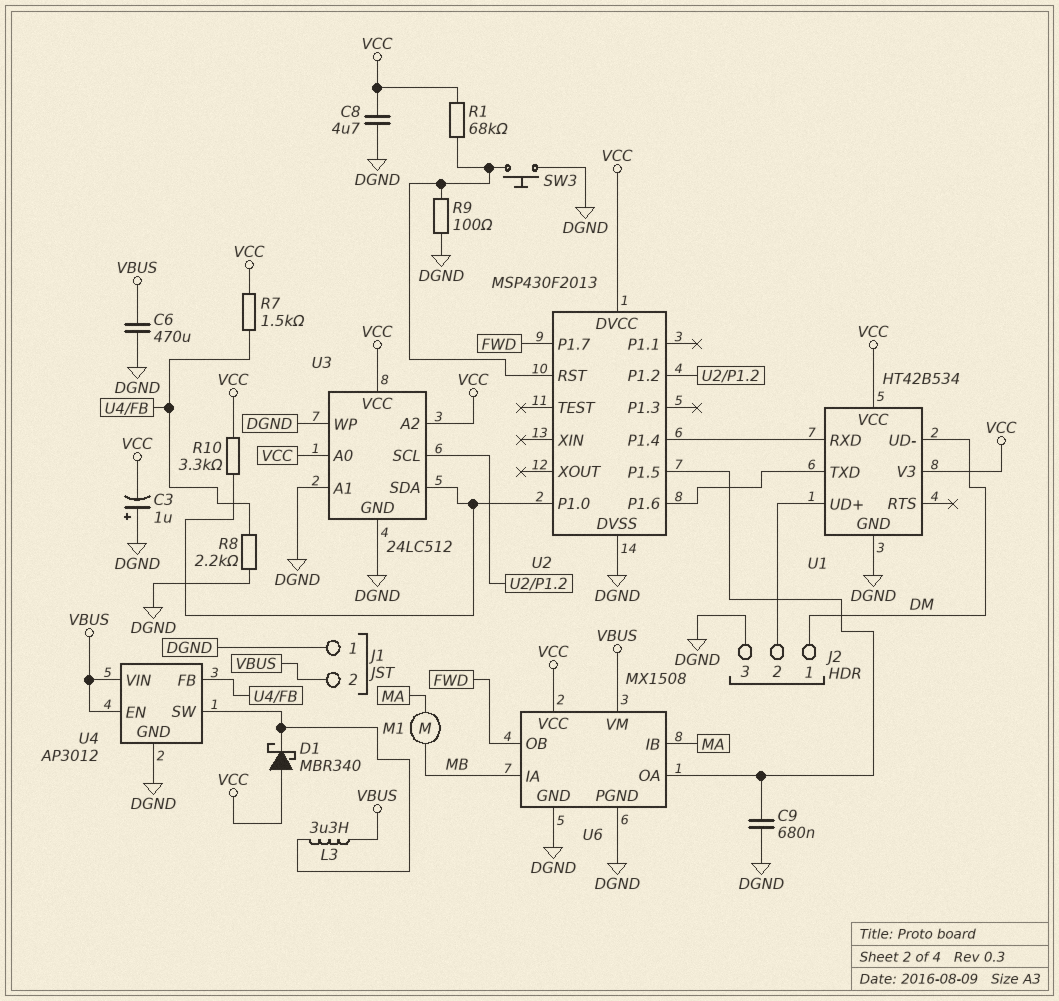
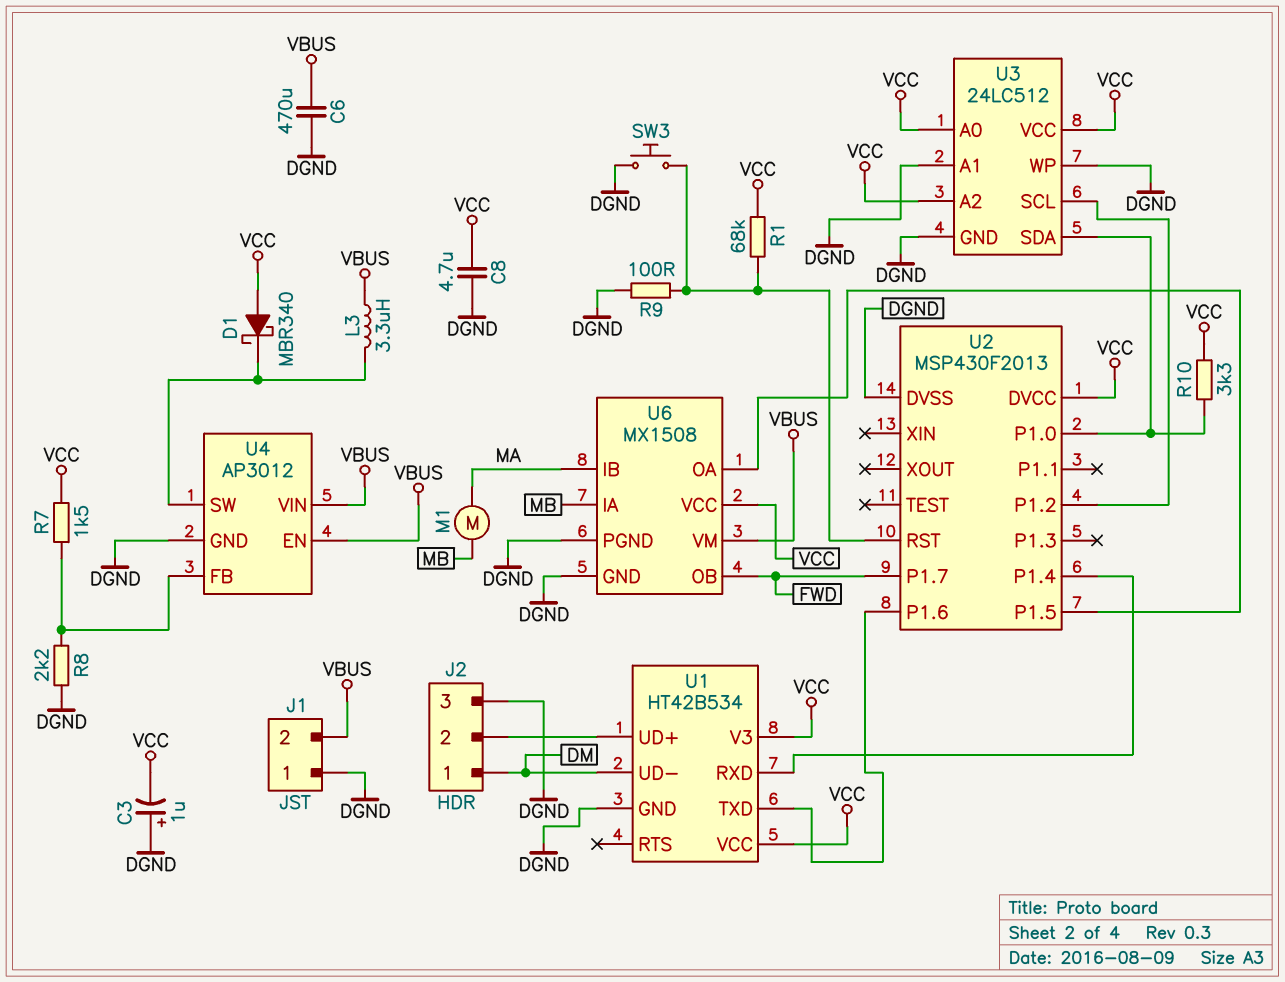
C9: 680nF (DGND, U2/P1.5) -> none

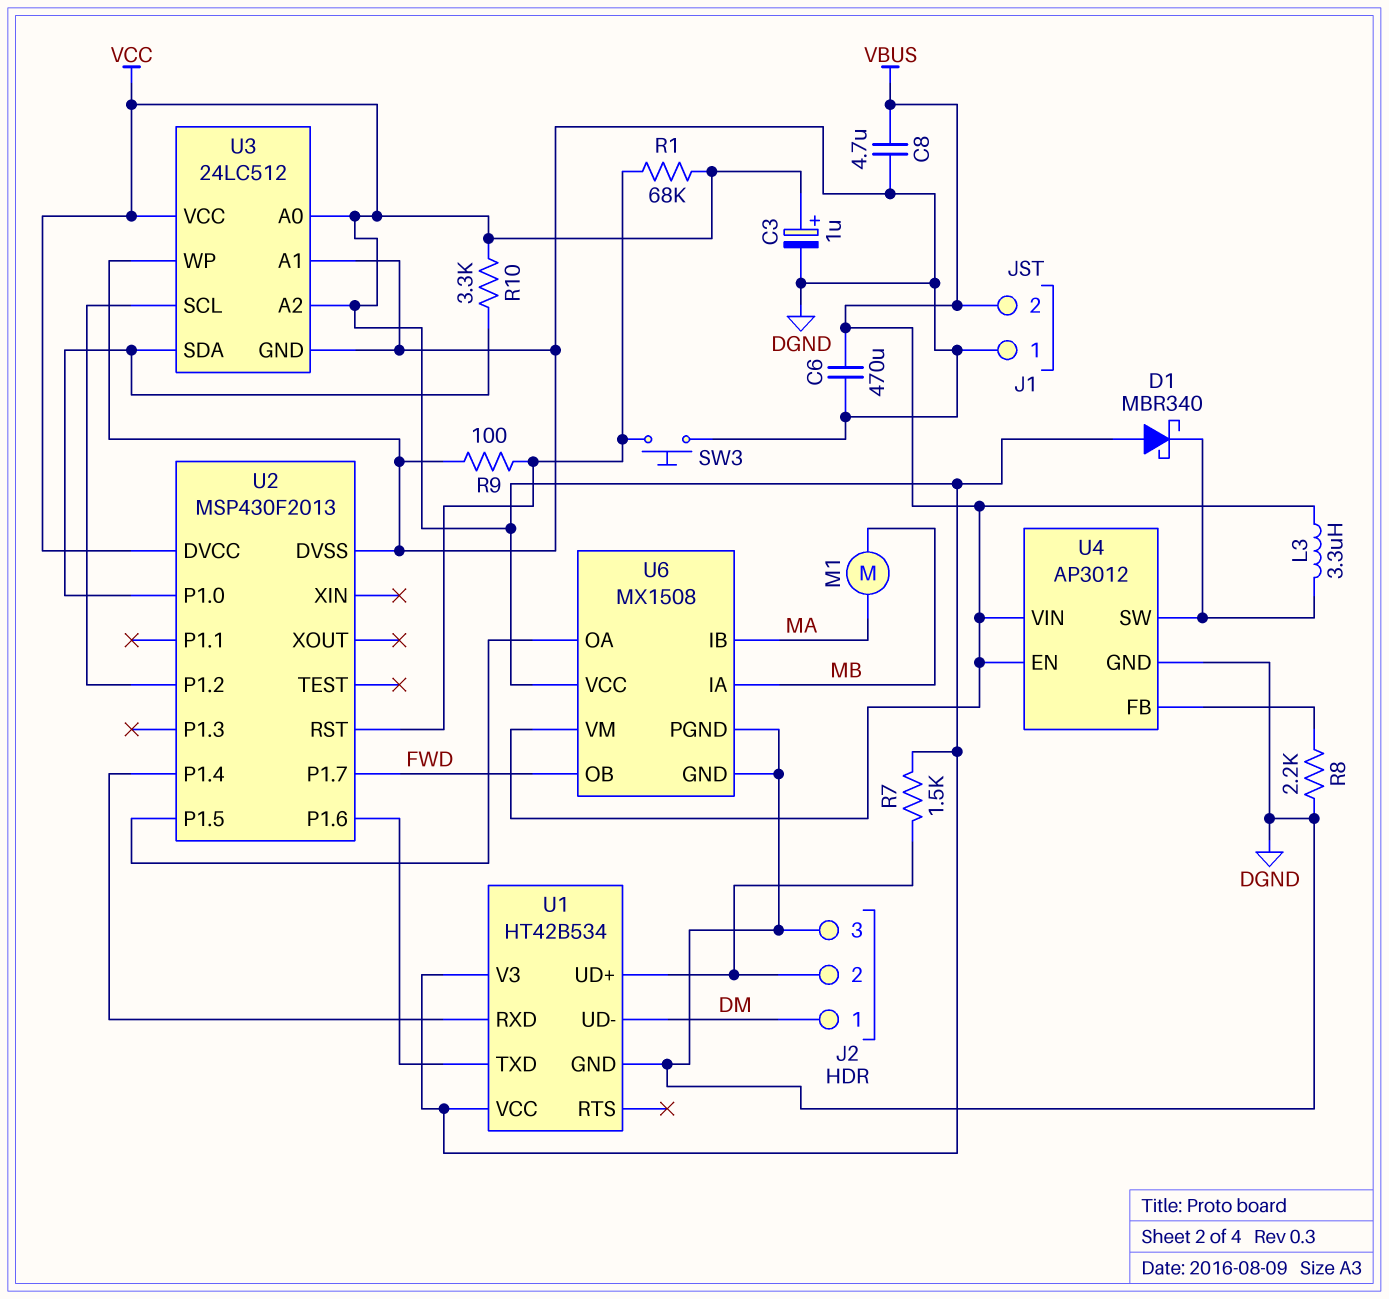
C3: 1uF (plus DGND, minus VCC) -> 1uF (plus VCC, minus DGND)
C8: 4.7uF (DGND, VCC) -> 4.7uF (DGND, VBUS)
R7: 1.5k (U4/FB, VCC) -> 1.5k (J2/2, VCC)

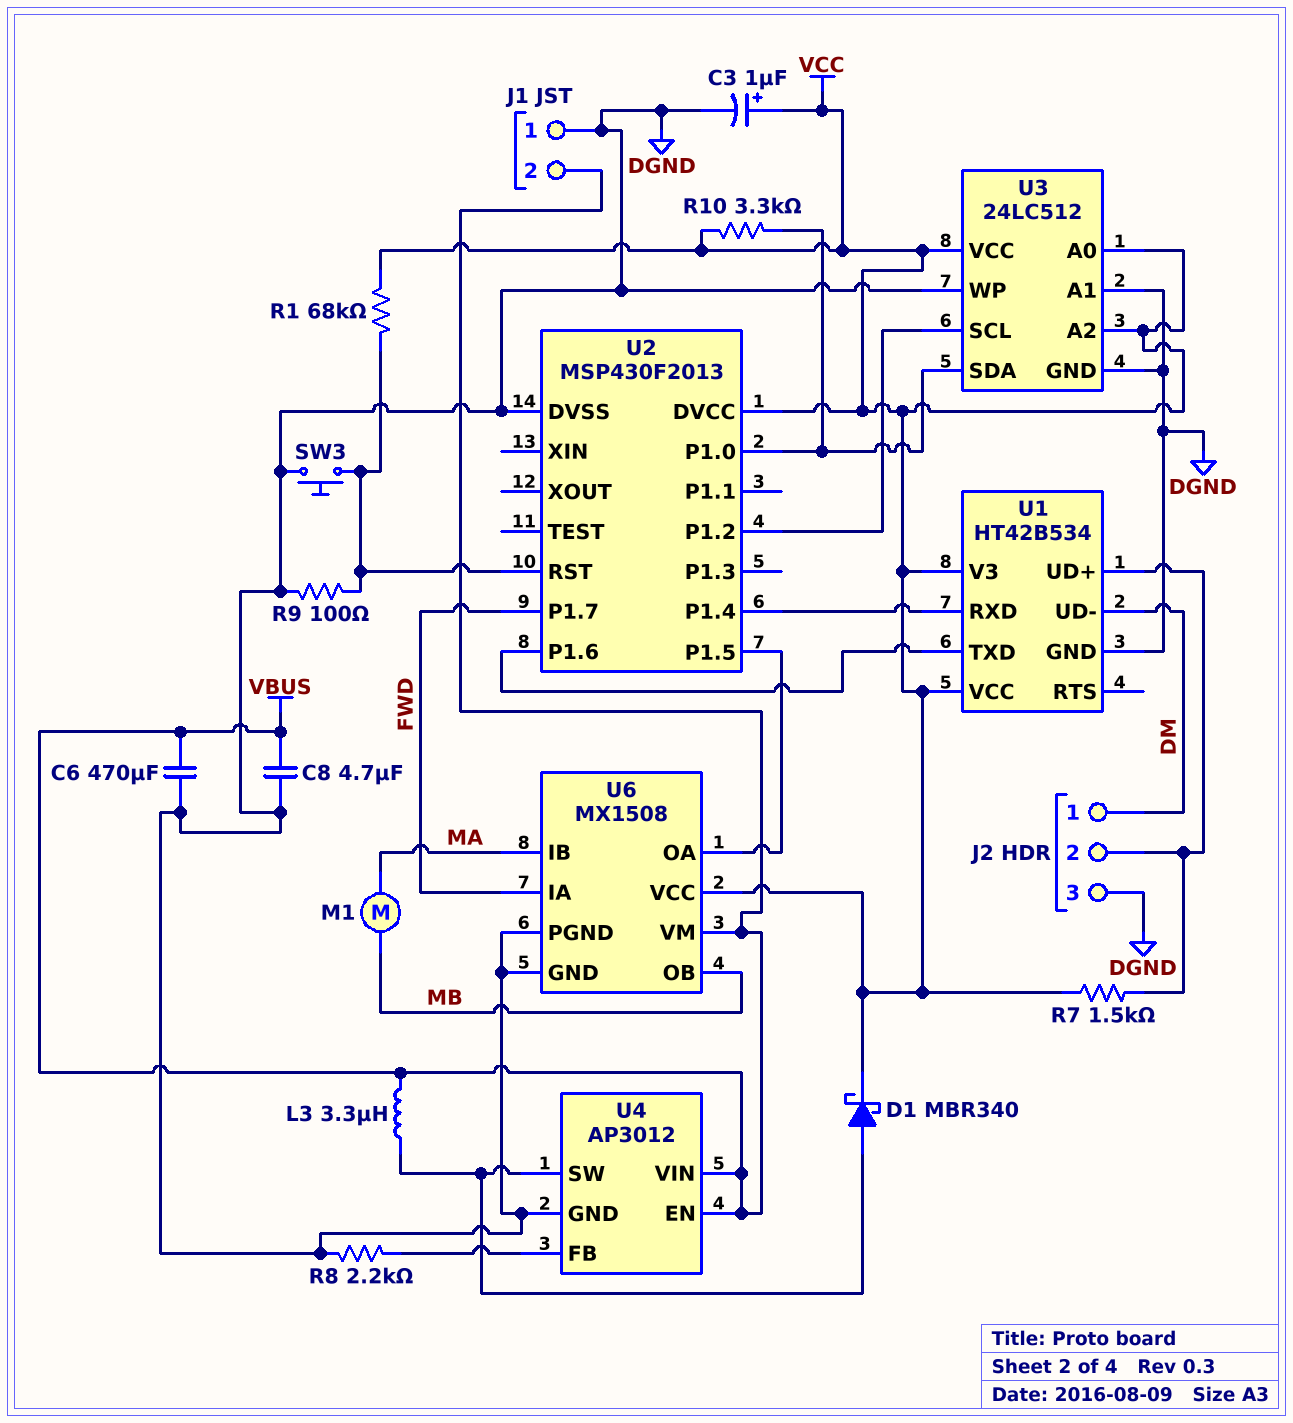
D1: schottky MBR340 (A VCC, K U4/SW) -> schottky MBR340 (A U4/SW, K VCC)
U6 pin IA: MB -> FWD
U6 pin OB: FWD -> MB

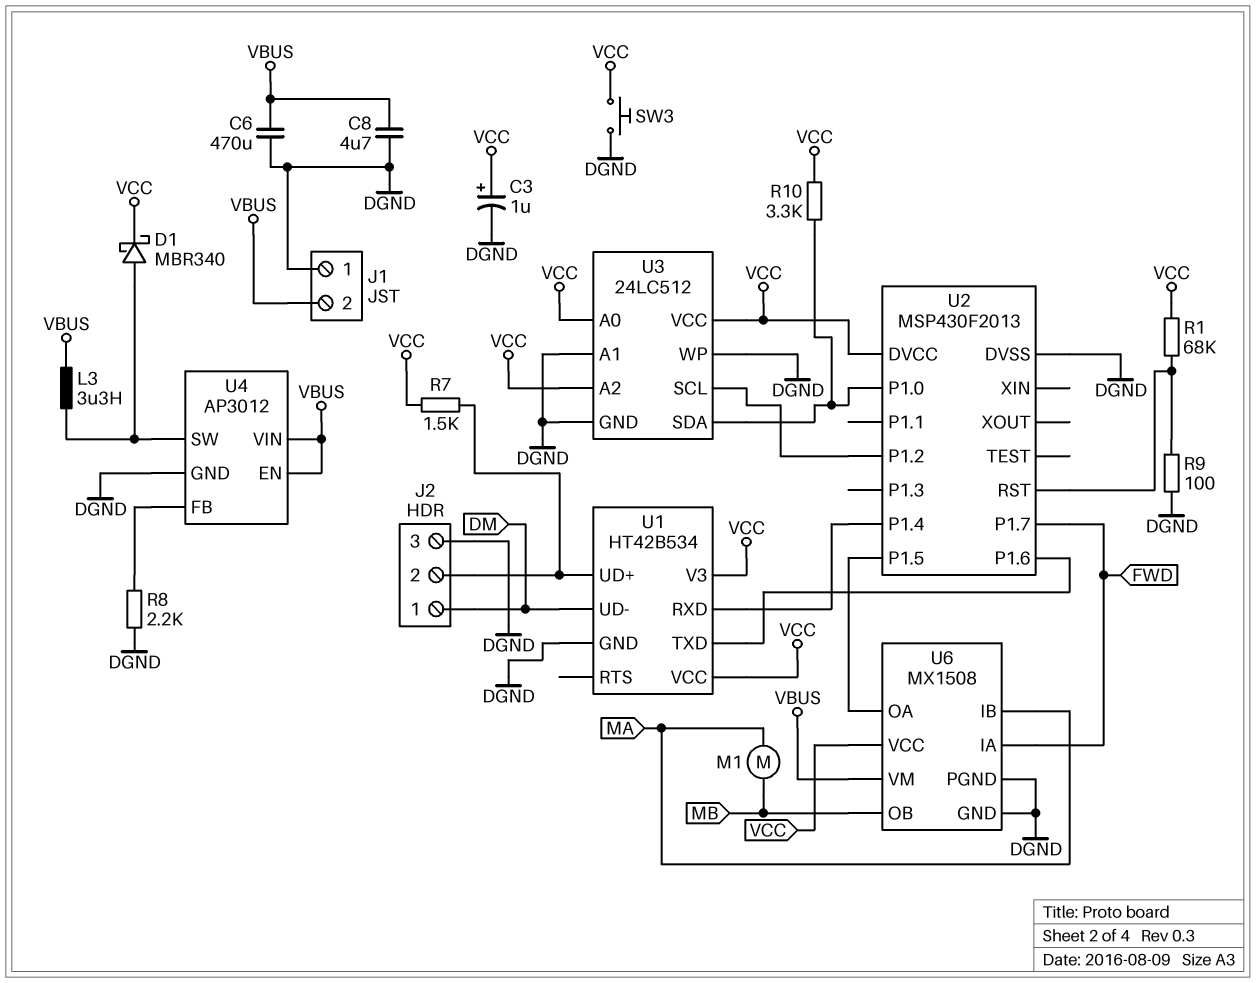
SW3: button (DGND, U2/RST) -> button (DGND, VCC)

